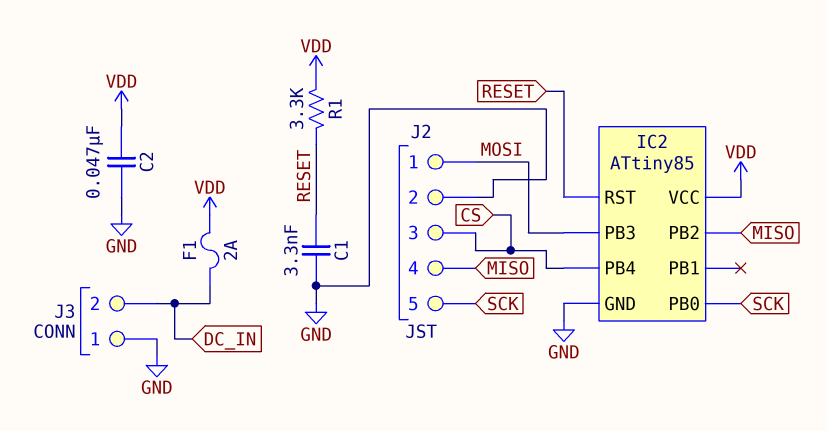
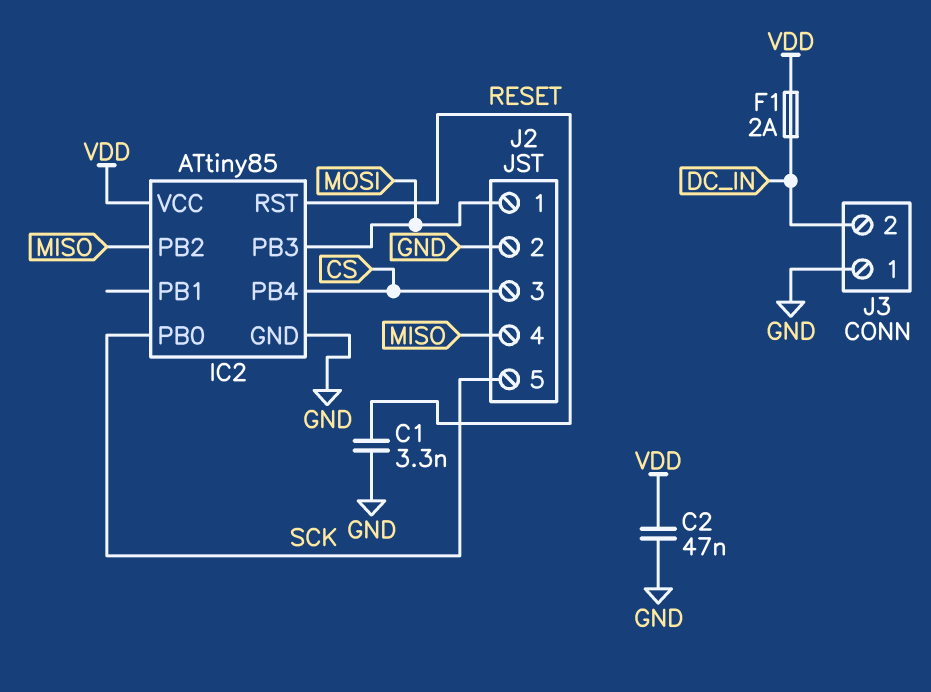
R1: 3.3k (RESET, VDD) -> none

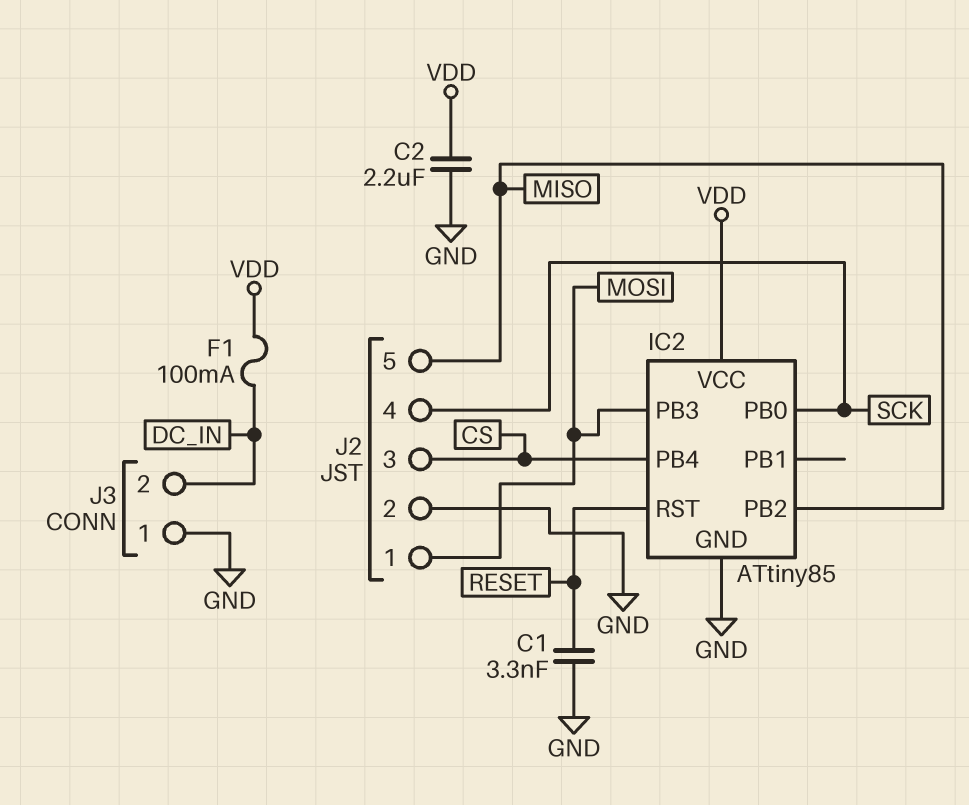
C2: 47nF (GND, VDD) -> 2.2uF (GND, VDD)
F1: 2A (DC_IN, VDD) -> 100mA (DC_IN, VDD)
J2 pin 4: MISO -> SCK
J2 pin 5: SCK -> MISO

